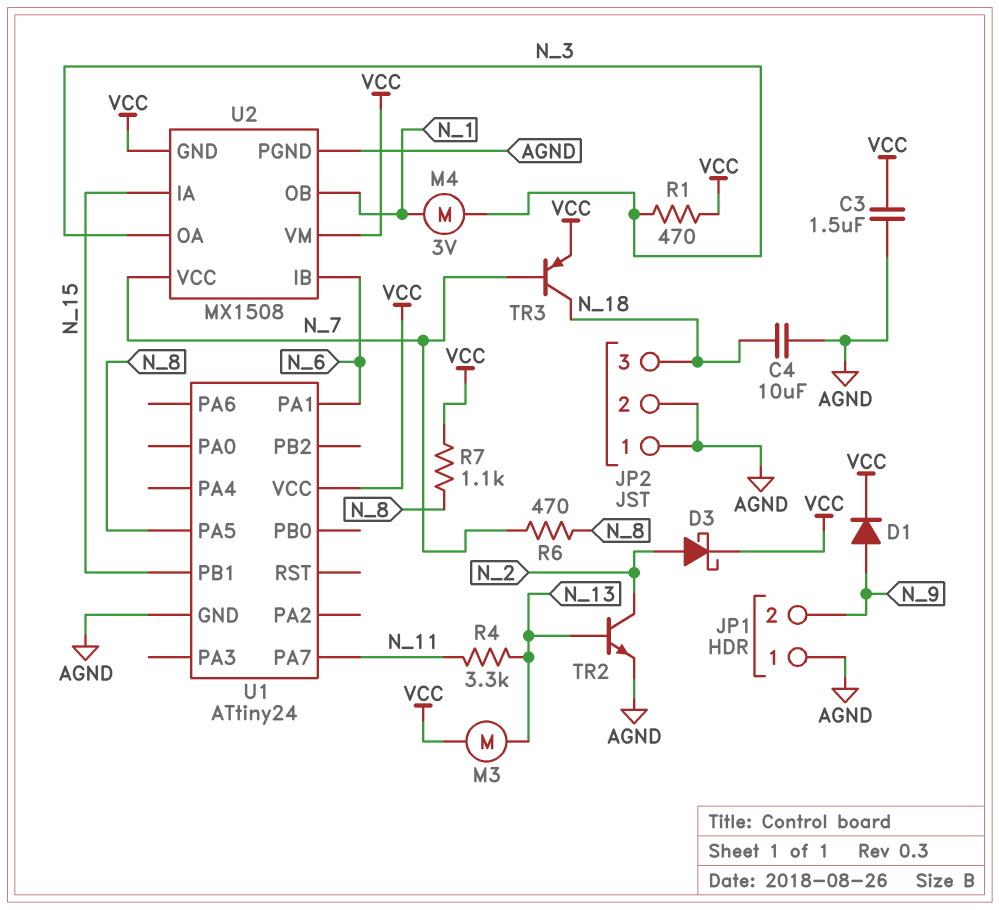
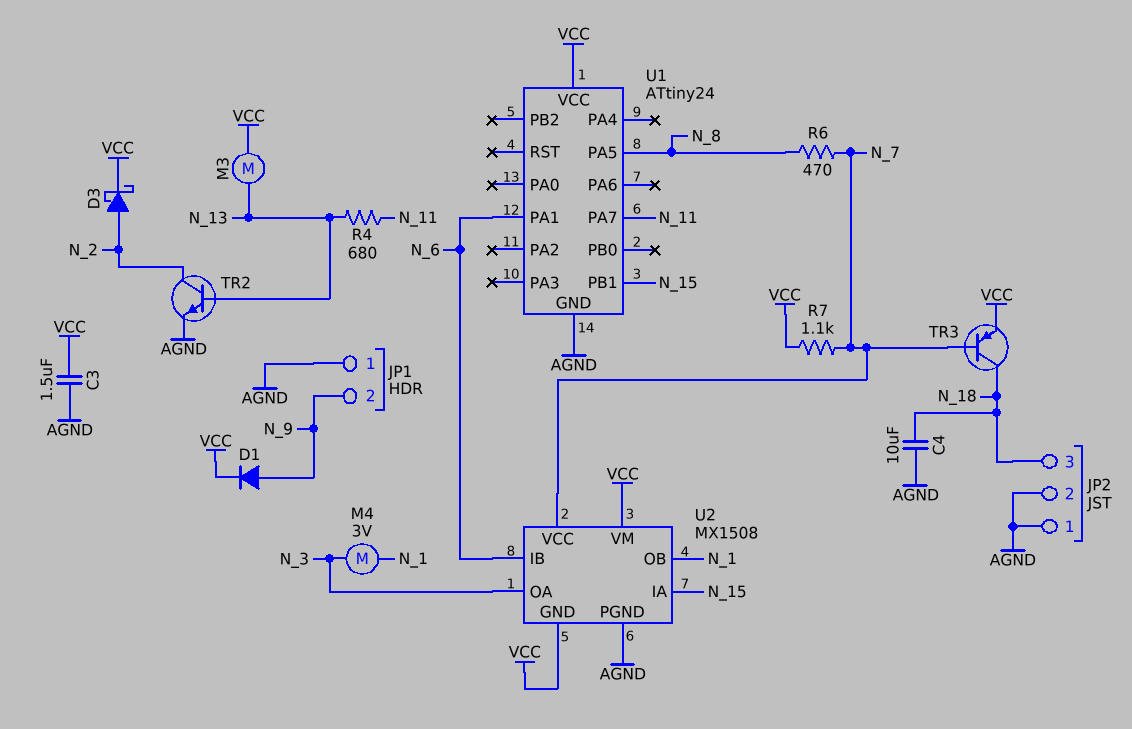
R1: 470 (N_3, VCC) -> none
R4: 3.3k (N_11, N_13) -> 680 (N_11, N_13)
R7: 1.1k (N_8, VCC) -> 1.1k (N_7, VCC)

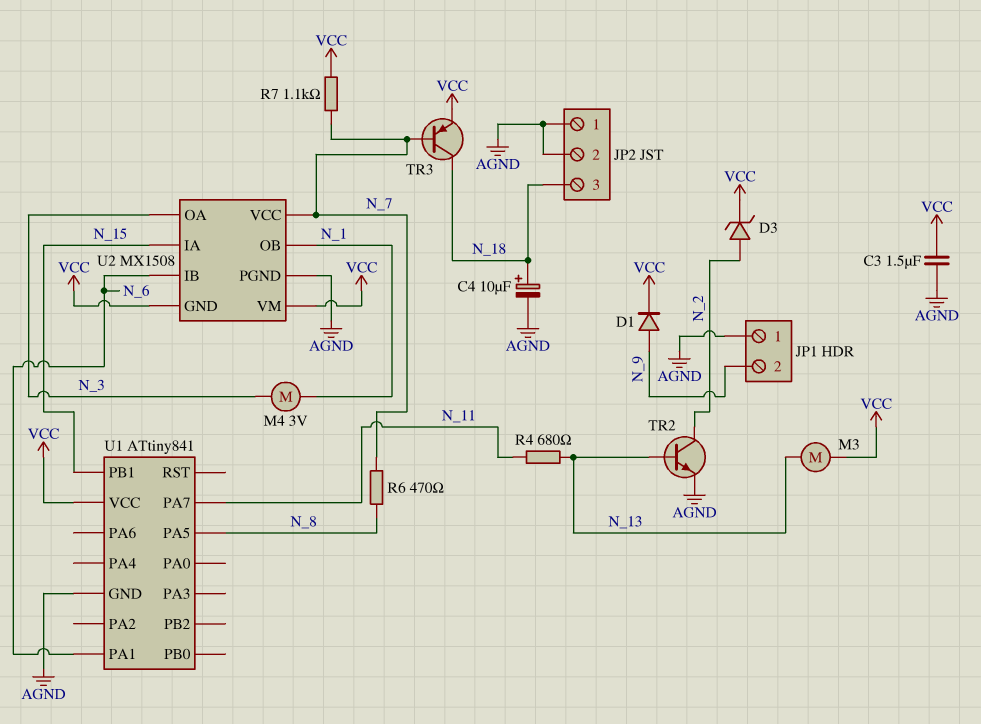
C4: 10uF (AGND, N_18) -> 10uF (plus N_18, minus AGND)
D3: schottky (A N_2, K VCC) -> zener (A N_2, K VCC)
U1: ATtiny24 -> ATtiny841

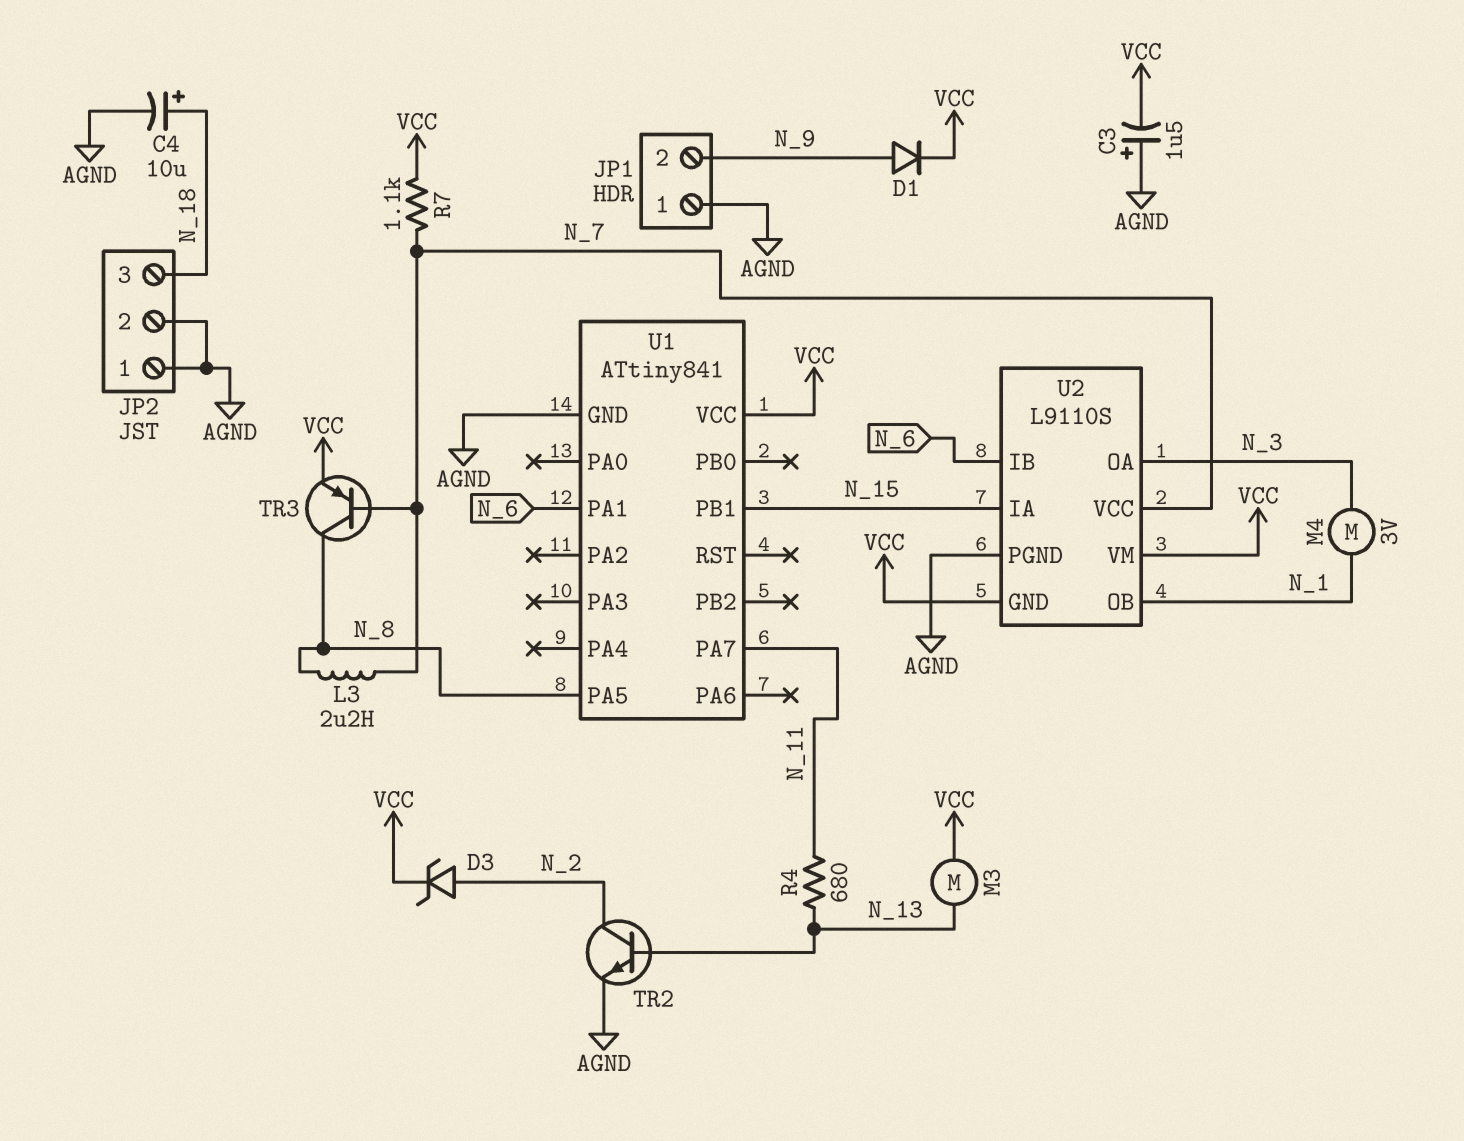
C3: 1.5uF (AGND, VCC) -> 1.5uF (plus AGND, minus VCC)
L3: none -> 2.2uH (N_7, N_8)
R6: 470 (N_7, N_8) -> none
TR3: PNP (B N_7, C N_18, E VCC) -> PNP (B N_7, C N_8, E VCC)
U2: MX1508 -> L9110S

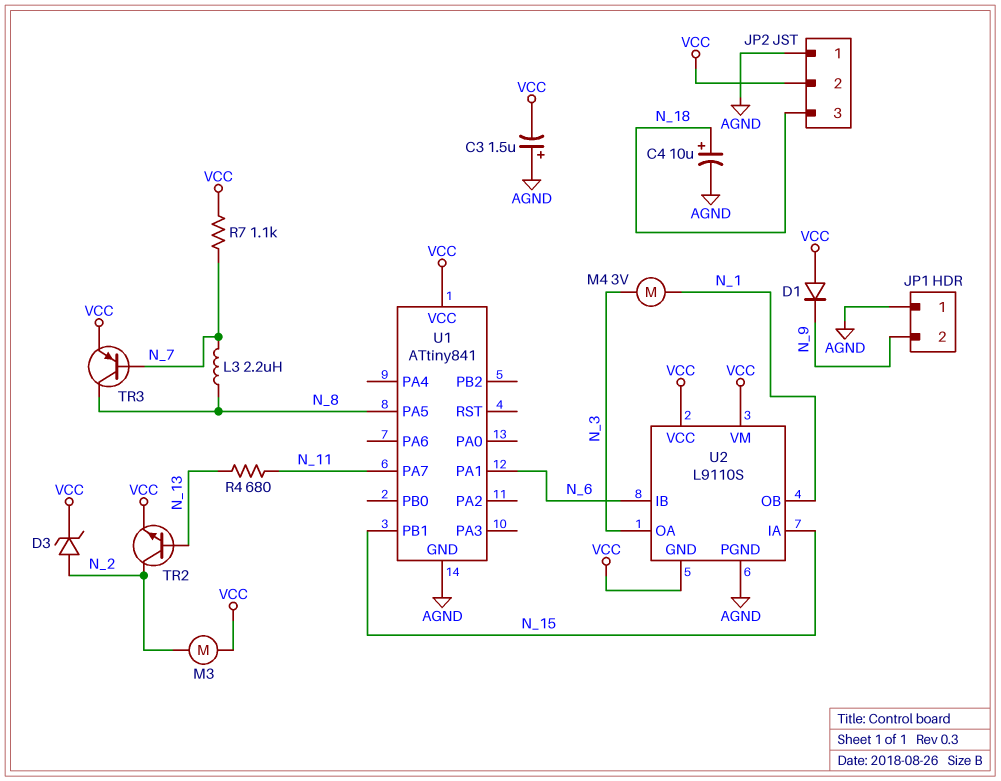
D1: diode (A N_9, K VCC) -> diode (A VCC, K N_9)
JP2 pin 2: AGND -> VCC
M3: motor (N_13, VCC) -> motor (N_2, VCC)
TR2: NPN (B N_13, C N_2, E AGND) -> NPN (B N_13, C N_2, E VCC)
U2 pin VCC: N_7 -> VCC

